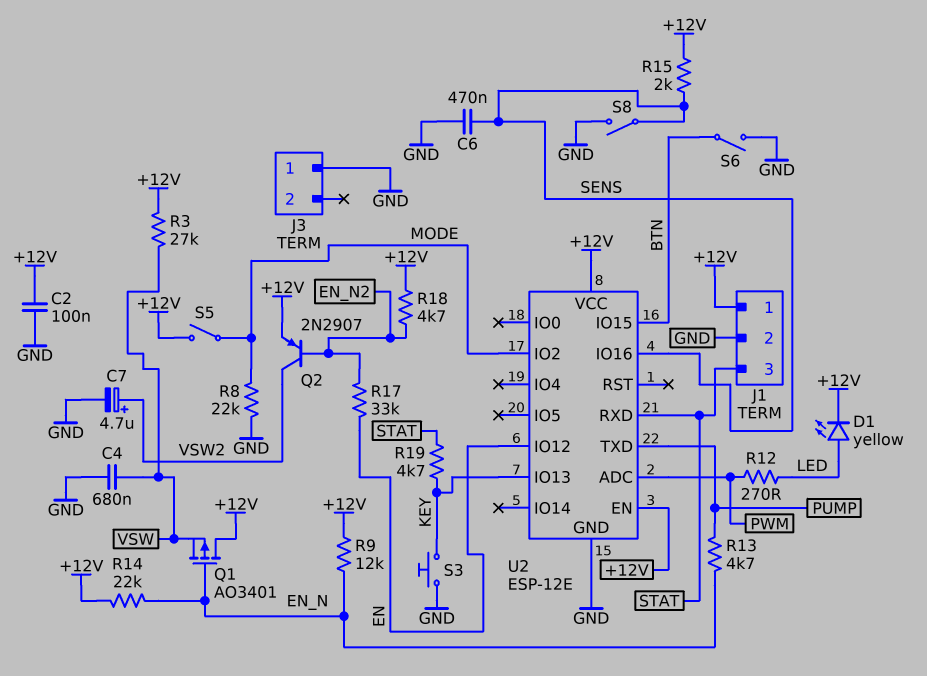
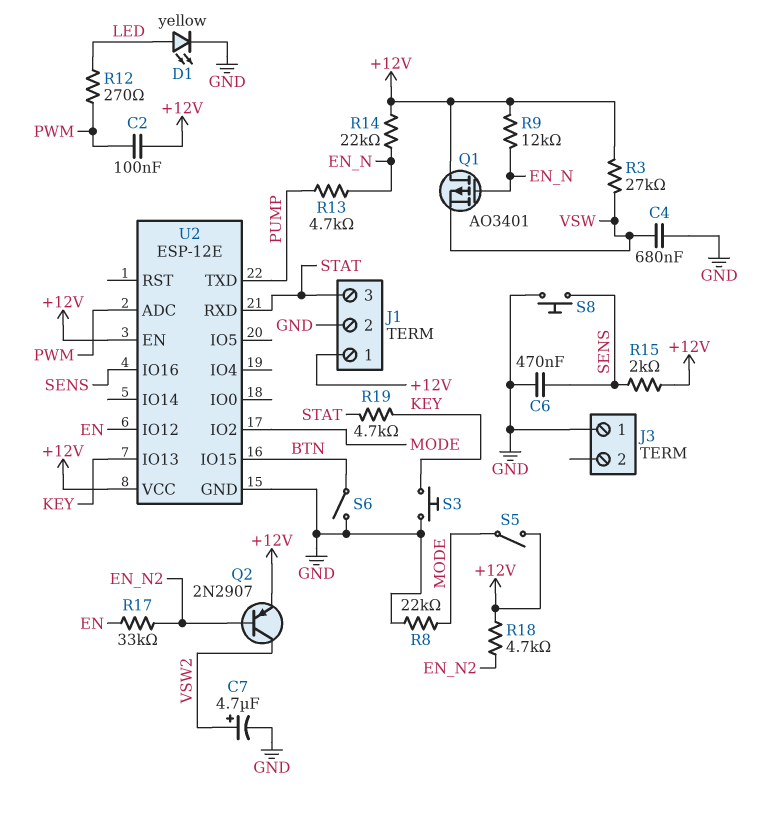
C2: 100nF (+12V, GND) -> 100nF (+12V, PWM)
D1: LED yellow (A LED, K +12V) -> LED yellow (A LED, K GND)
S8: switch (GND, SENS) -> button (GND, SENS)

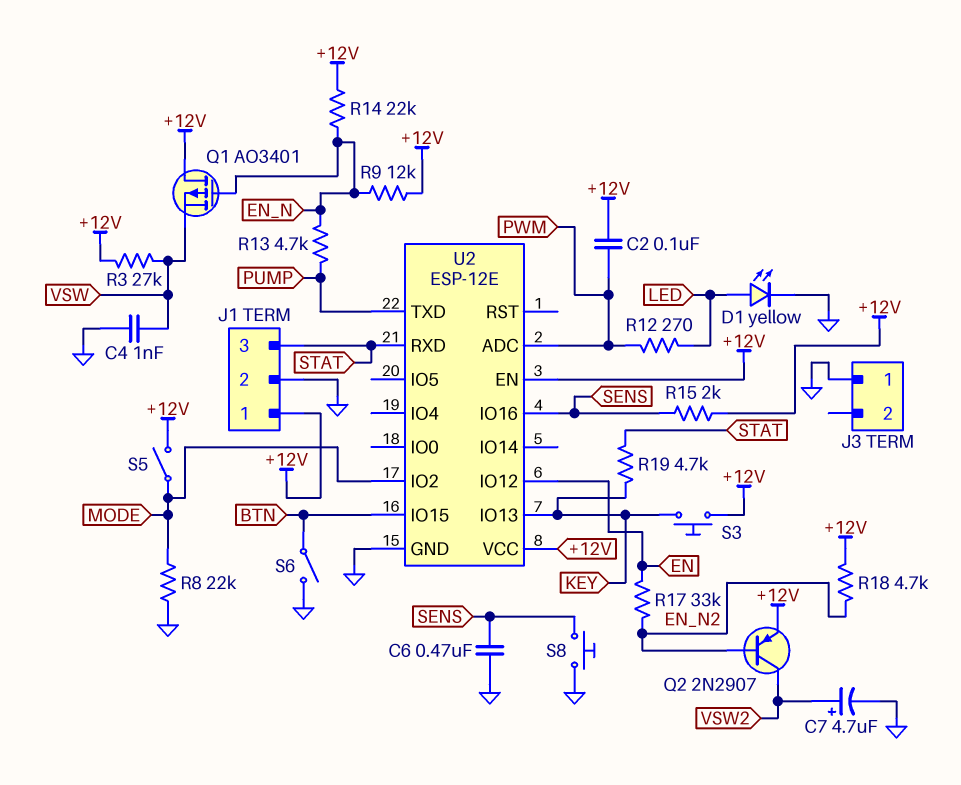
C4: 680nF (GND, VSW) -> 1nF (GND, VSW)
S3: button (GND, KEY) -> button (+12V, KEY)

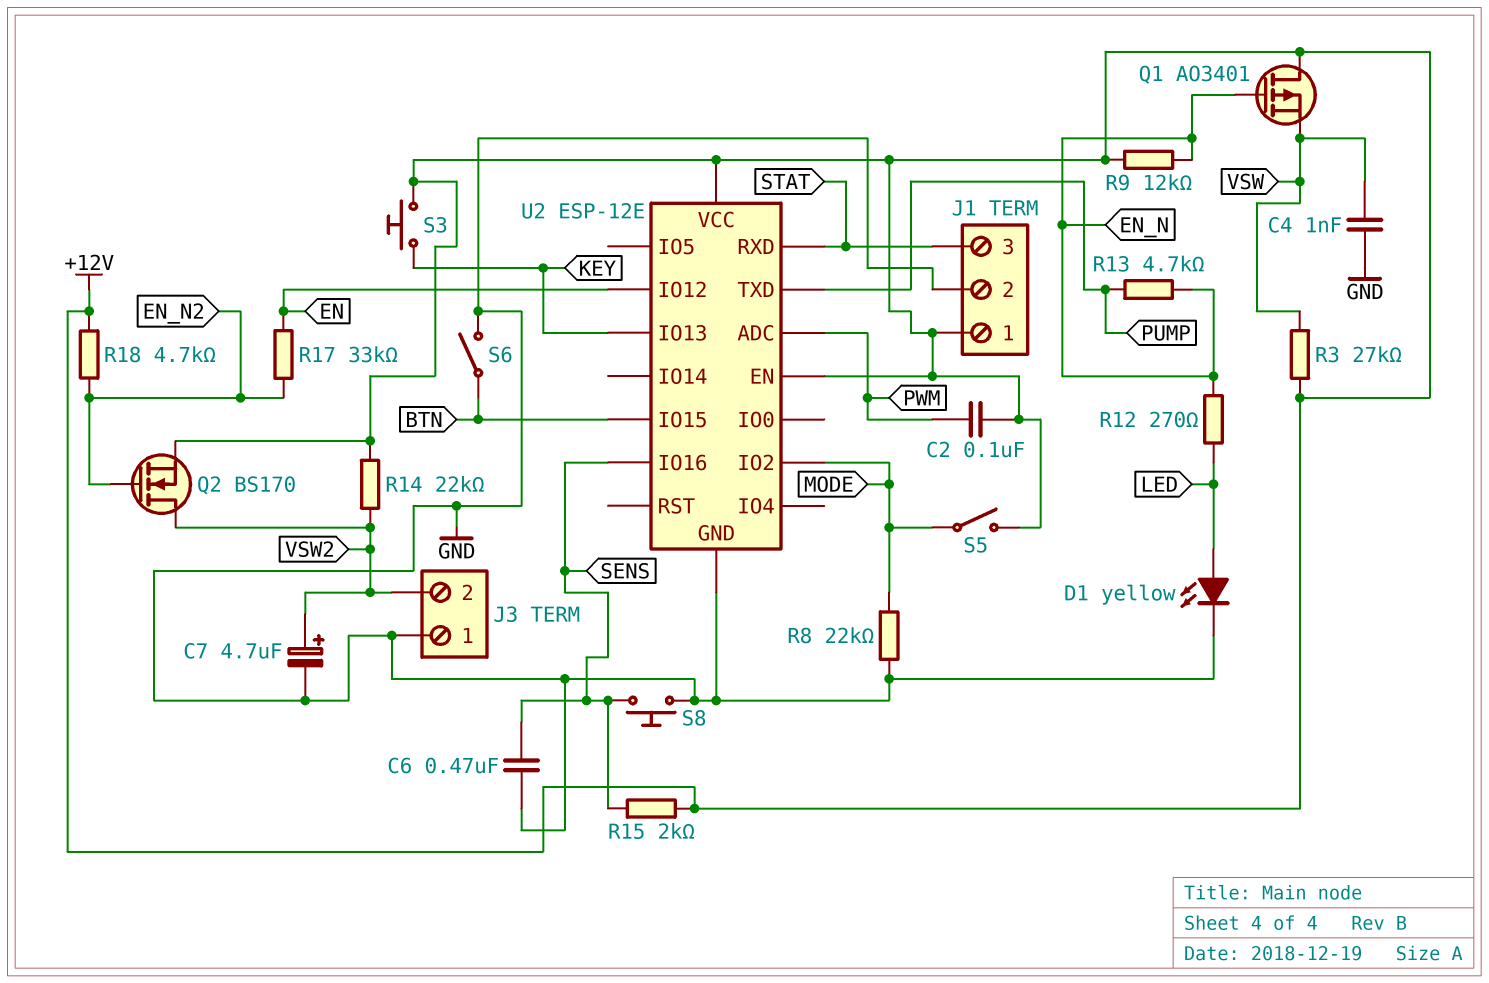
J3 pin 2: none -> VSW2
Q2: PNP 2N2907 (B EN_N2, C VSW2, E +12V) -> NMOS BS170 (G EN_N2, D VSW2, S +12V)
R12: 270 (LED, PWM) -> 270 (EN_N, LED)
R14: 22k (+12V, EN_N) -> 22k (+12V, VSW2)
R19: 4.7k (KEY, STAT) -> none

